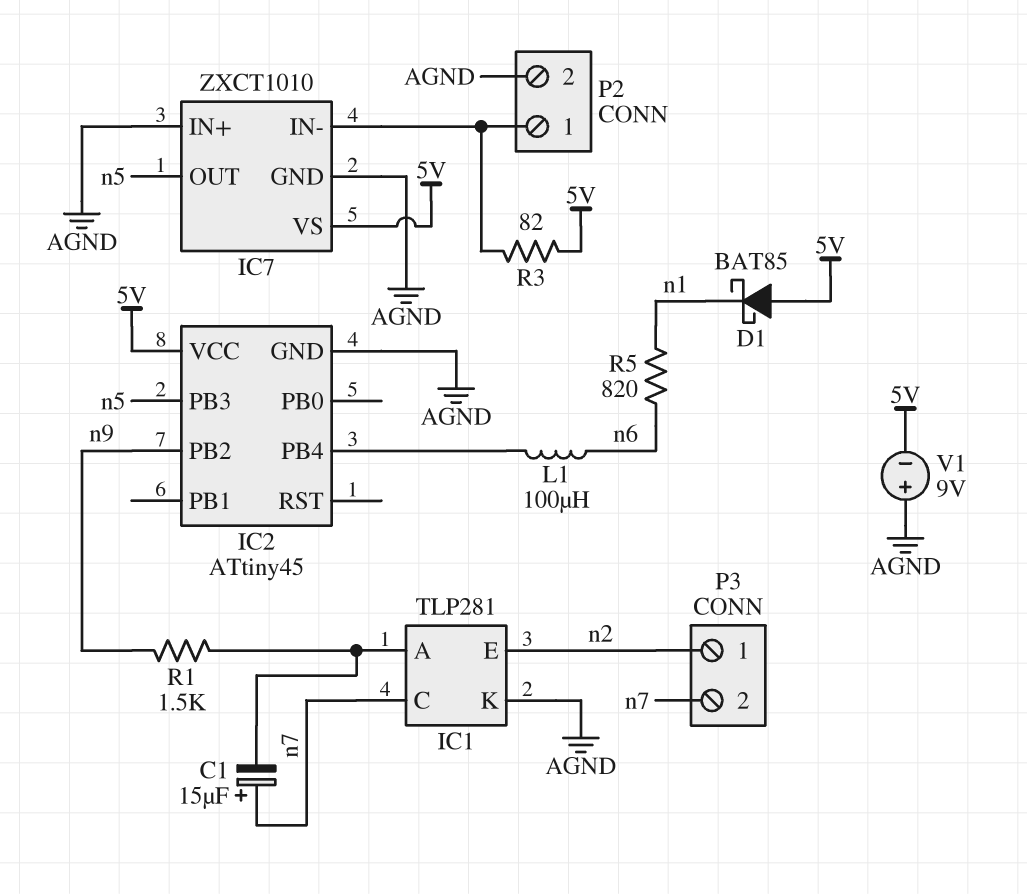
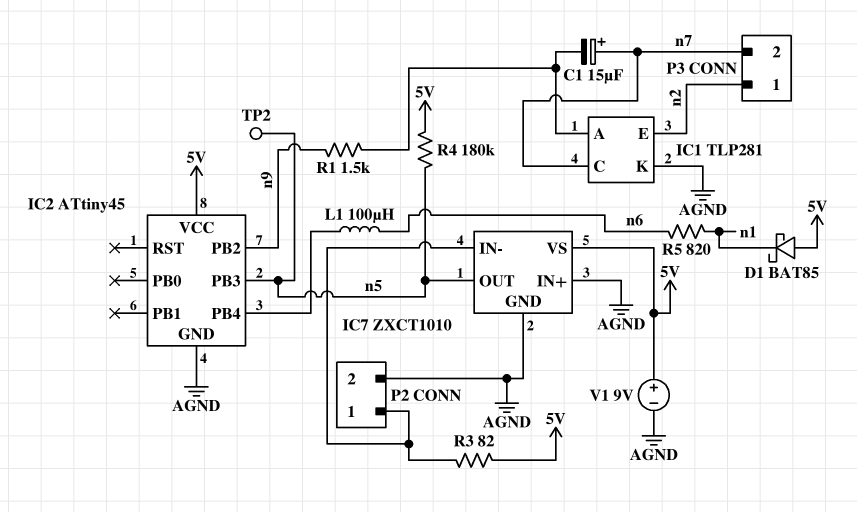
R4: none -> 180k (5V, n5)
TP2: none -> test point (n5)
V1: 9V (plus AGND, minus 5V) -> 9V (plus 5V, minus AGND)

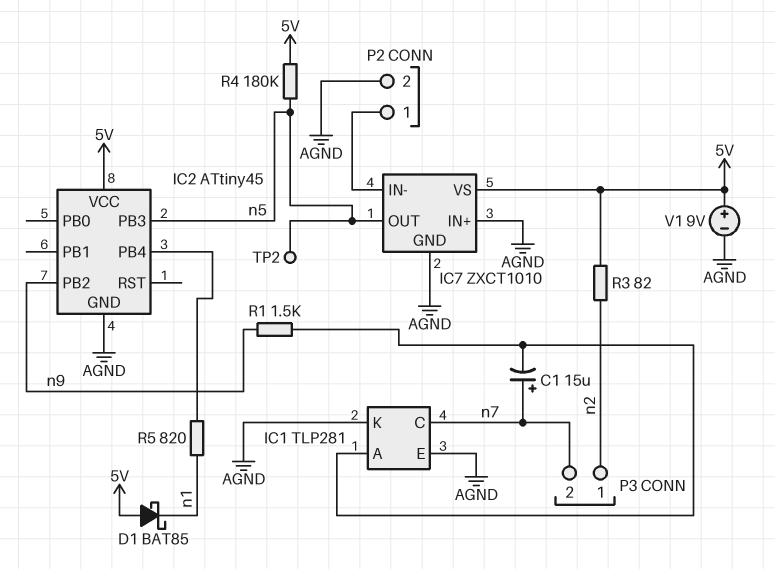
IC1 pin E: n2 -> AGND
L1: 100uH (IC2/PB4, n6) -> none
R3: 82 (5V, IC7/IN-) -> 82 (5V, n2)
R5: 820 (n1, n6) -> 820 (IC2/PB4, n1)

